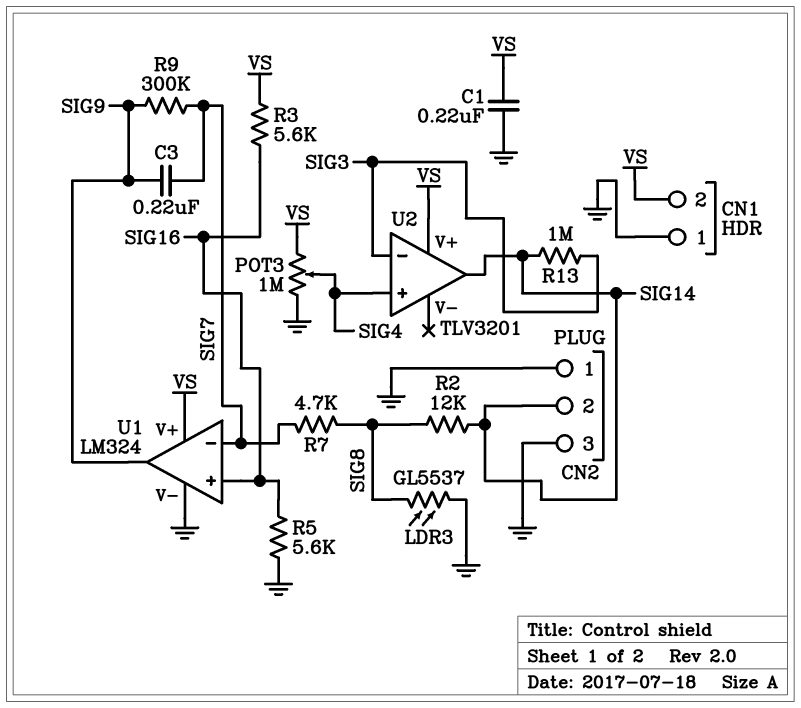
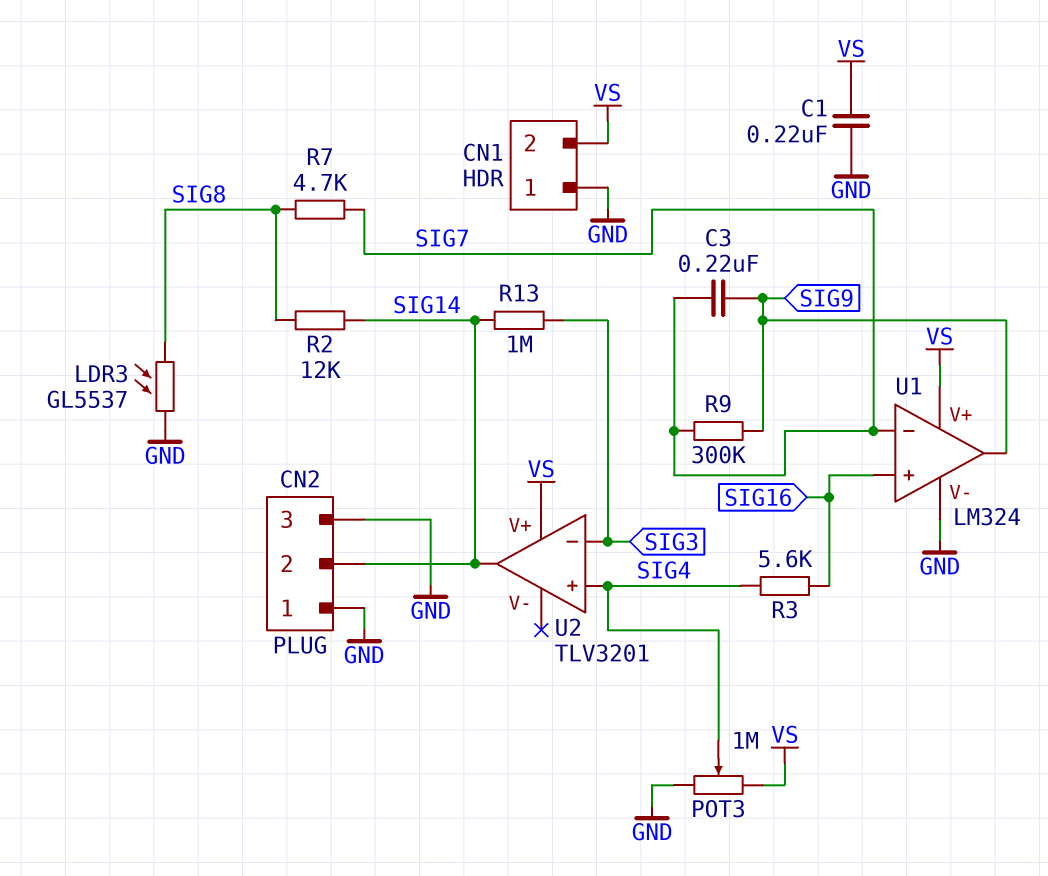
R3: 5.6k (SIG16, VS) -> 5.6k (SIG4, SIG16)
R5: 5.6k (GND, SIG16) -> none

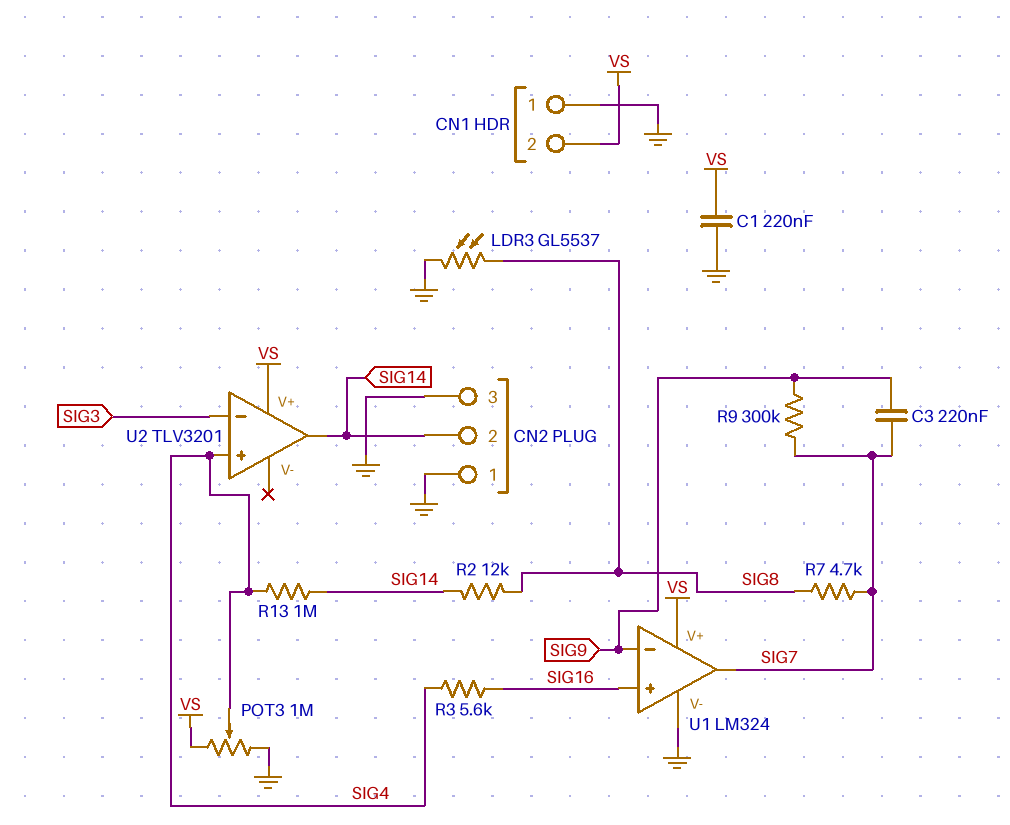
R13: 1M (SIG3, SIG14) -> 1M (SIG4, SIG14)
U1 pin in-: SIG7 -> SIG9
U1 pin out: SIG9 -> SIG7

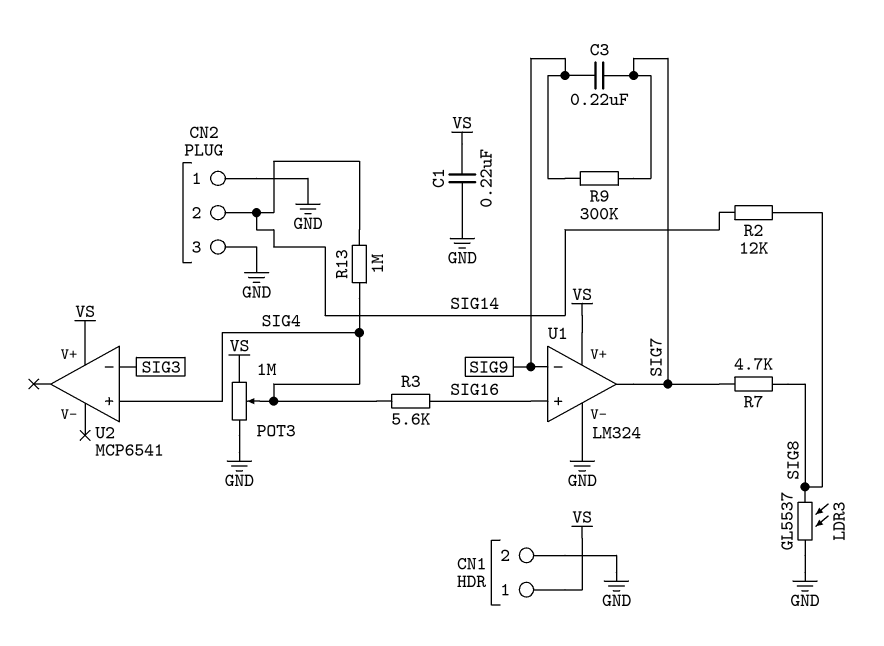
CN1 pin 1: GND -> VS
CN1 pin 2: VS -> GND
U2: TLV3201 -> MCP6541
U2 pin out: SIG14 -> none

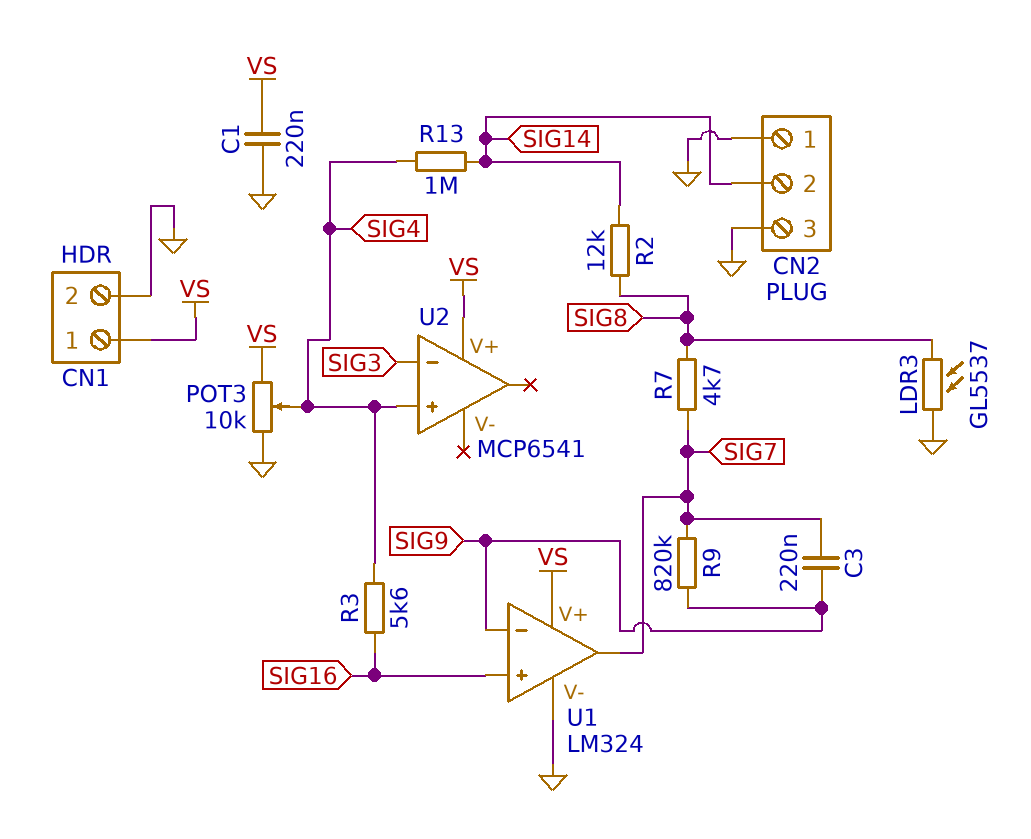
POT3: 1M (GND, VS, wiper SIG4) -> 10k (GND, VS, wiper SIG4)
R9: 300k (SIG7, SIG9) -> 820k (SIG7, SIG9)

